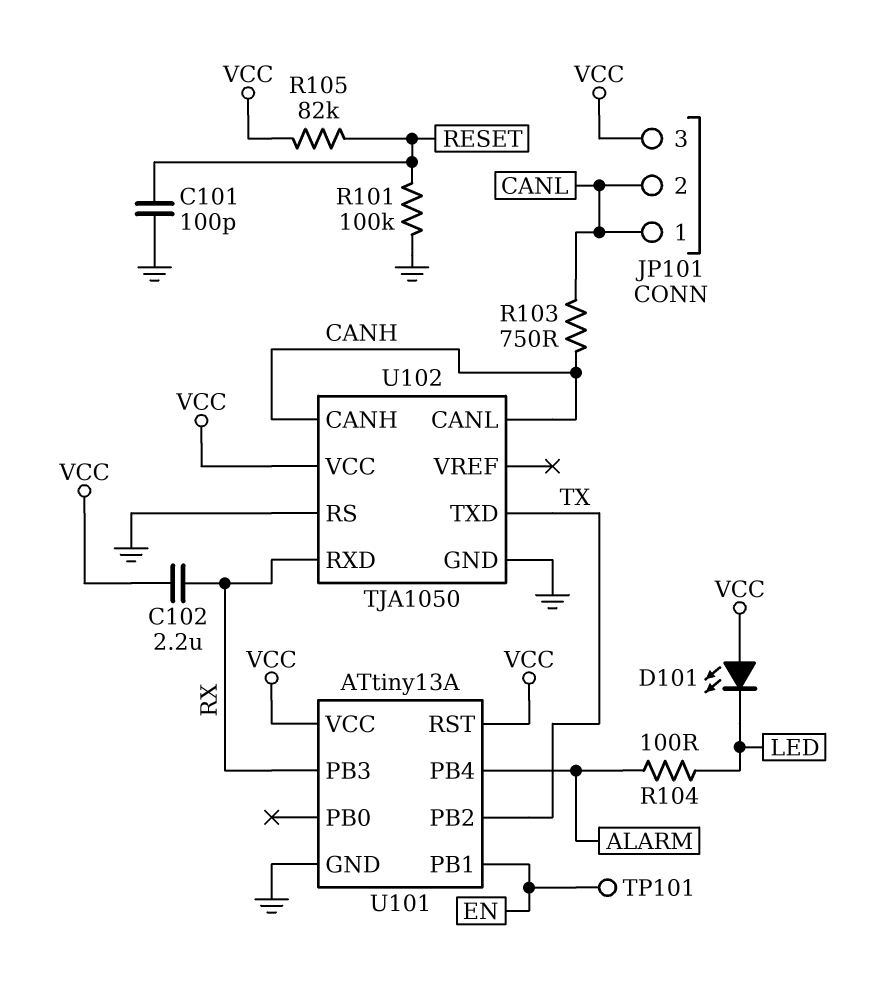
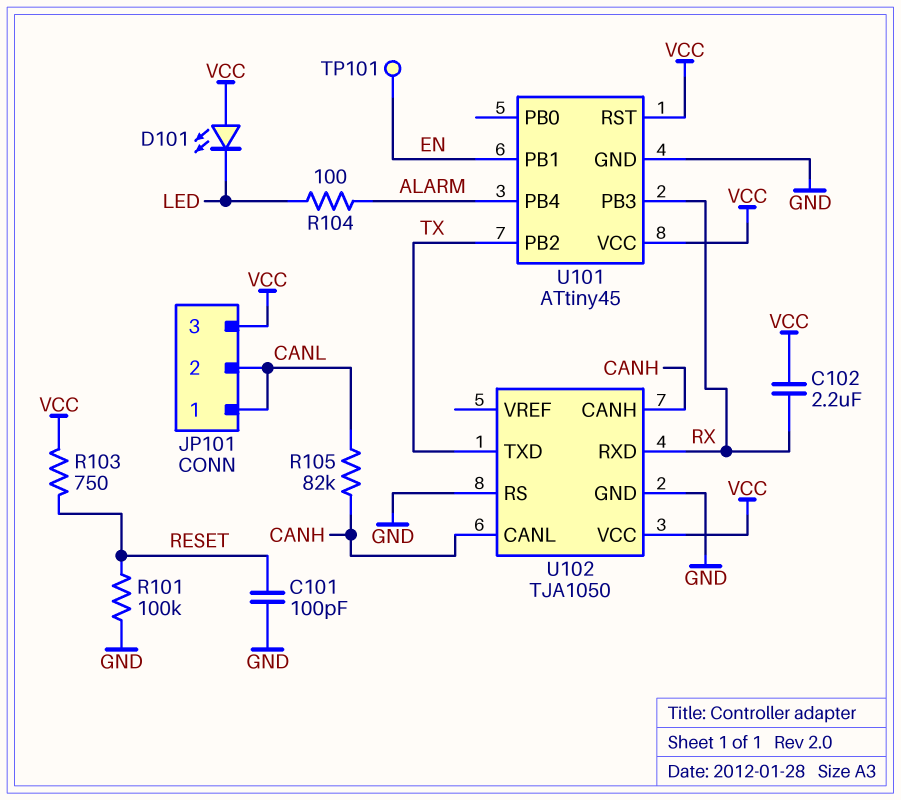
R103: 750 (CANH, CANL) -> 750 (RESET, VCC)
R105: 82k (RESET, VCC) -> 82k (CANH, CANL)
U101: ATtiny13A -> ATtiny45

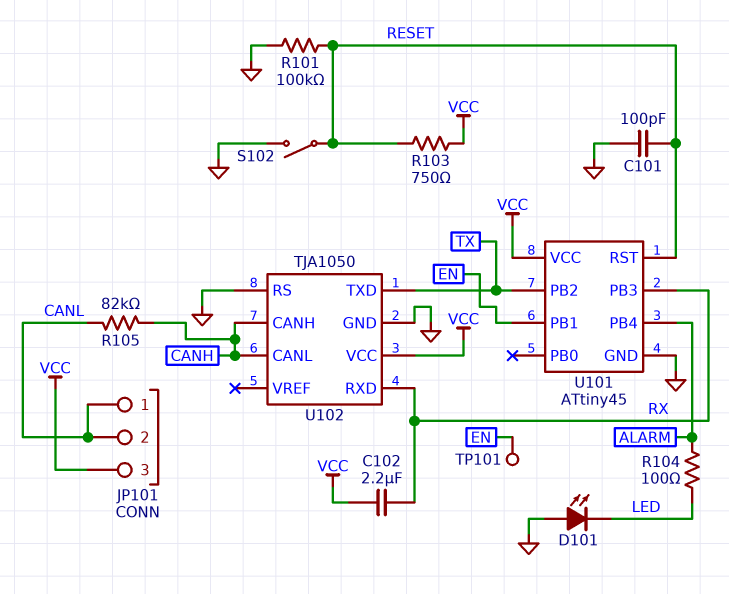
D101: LED (A VCC, K LED) -> LED (A GND, K LED)
S102: none -> switch (GND, RESET)
U101 pin RST: VCC -> RESET

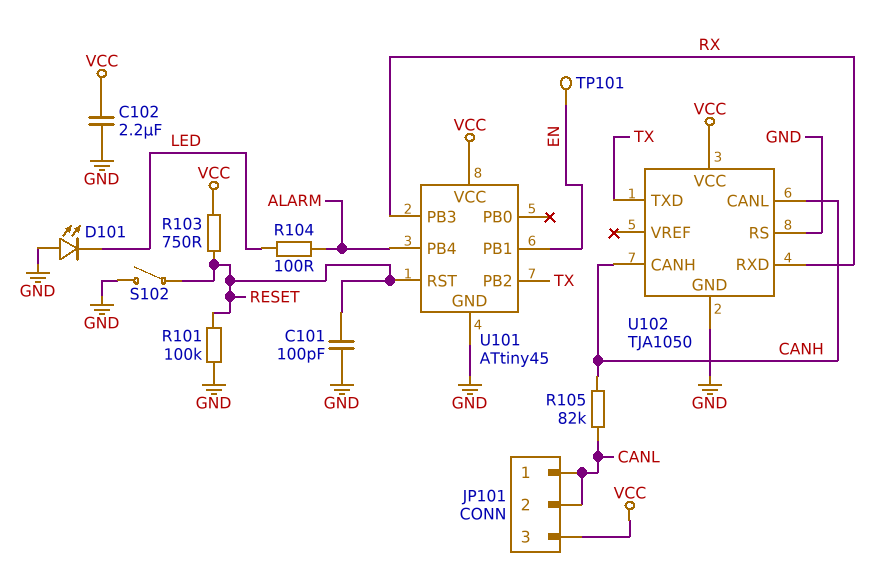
C102: 2.2uF (RX, VCC) -> 2.2uF (GND, VCC)

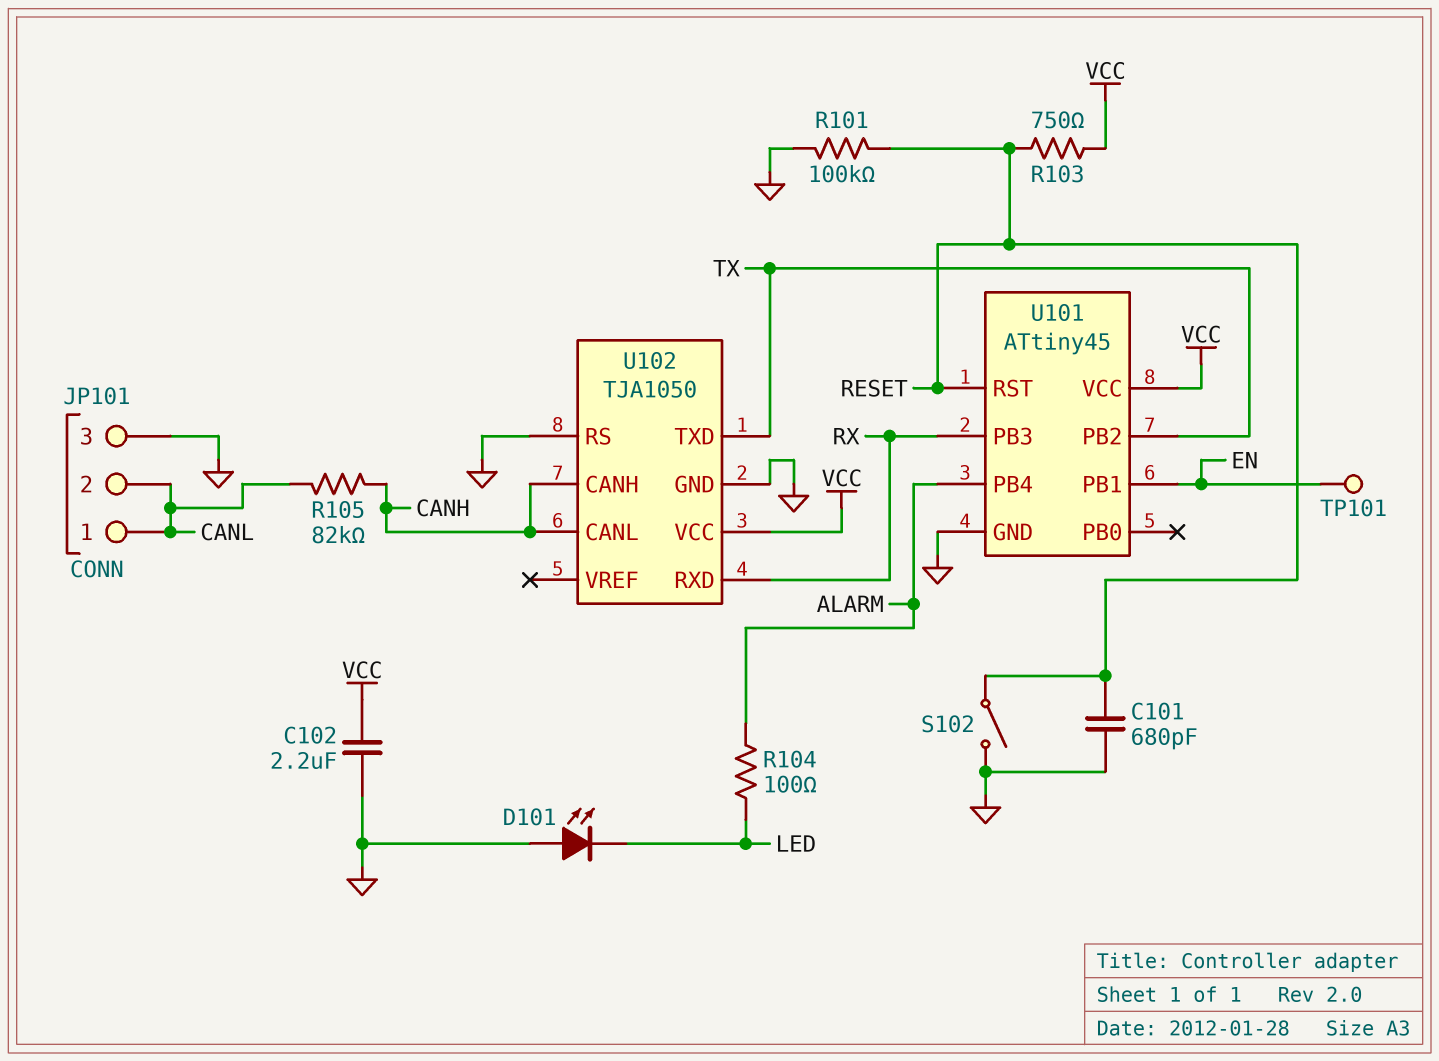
C101: 100pF (GND, RESET) -> 680pF (GND, RESET)
JP101 pin 3: VCC -> GND

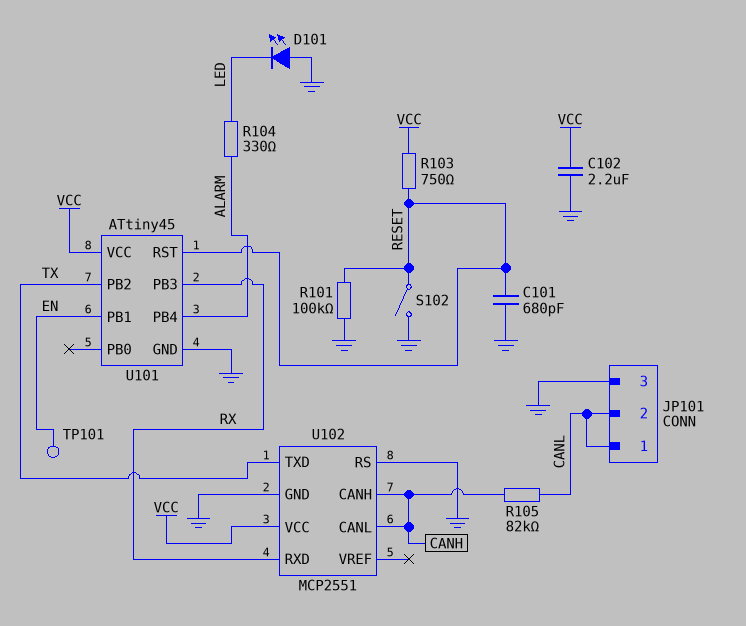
R104: 100 (ALARM, LED) -> 330 (ALARM, LED)
U102: TJA1050 -> MCP2551

